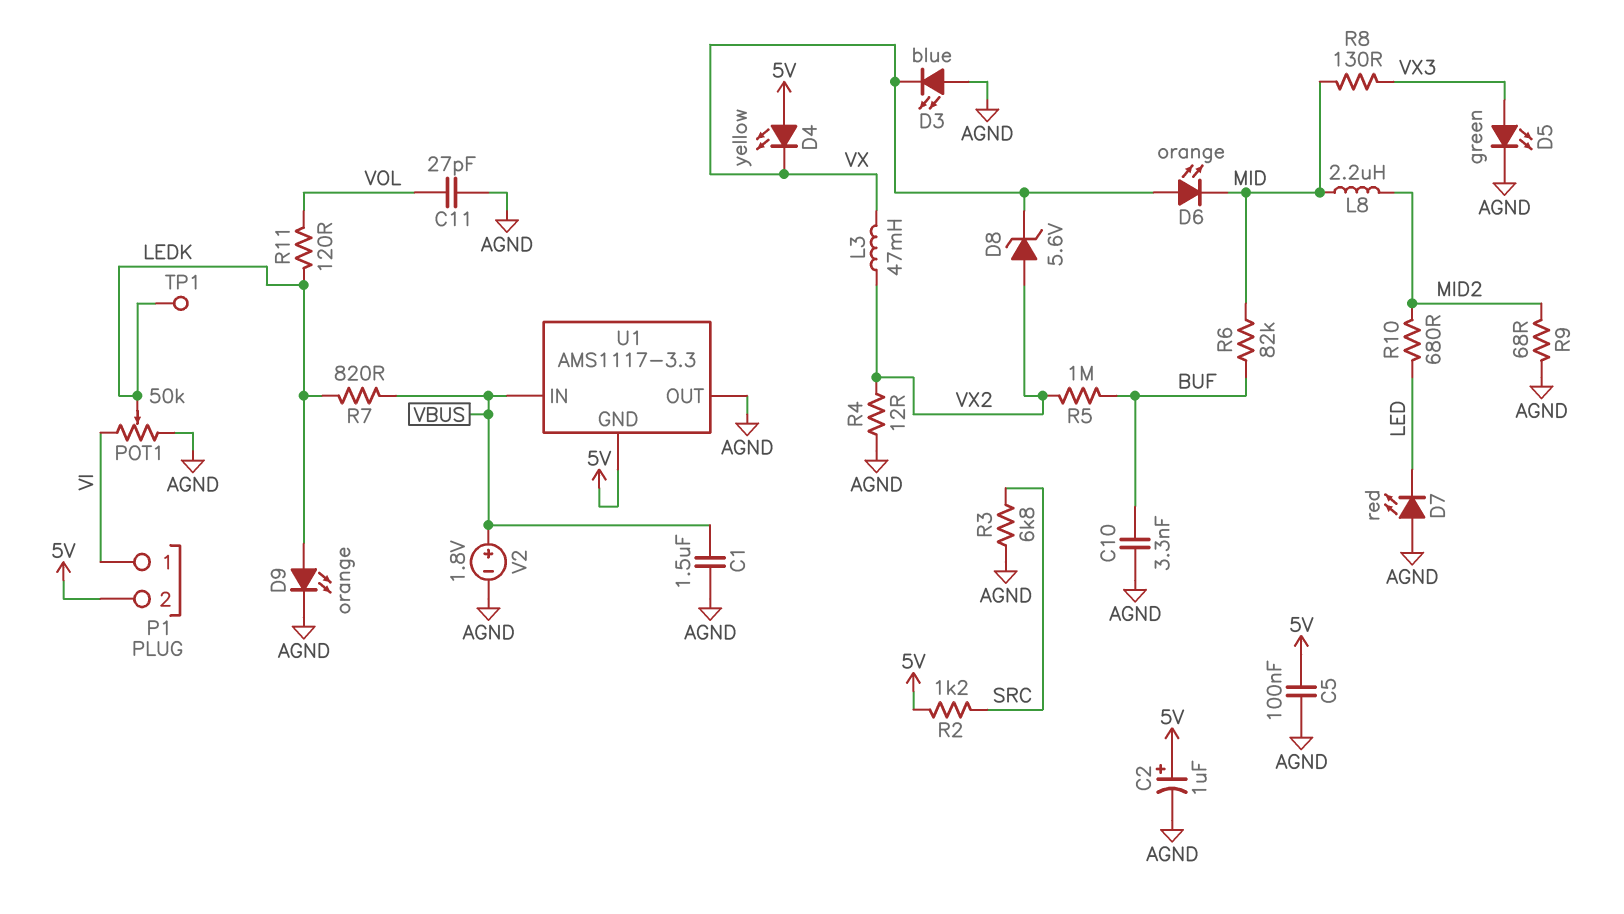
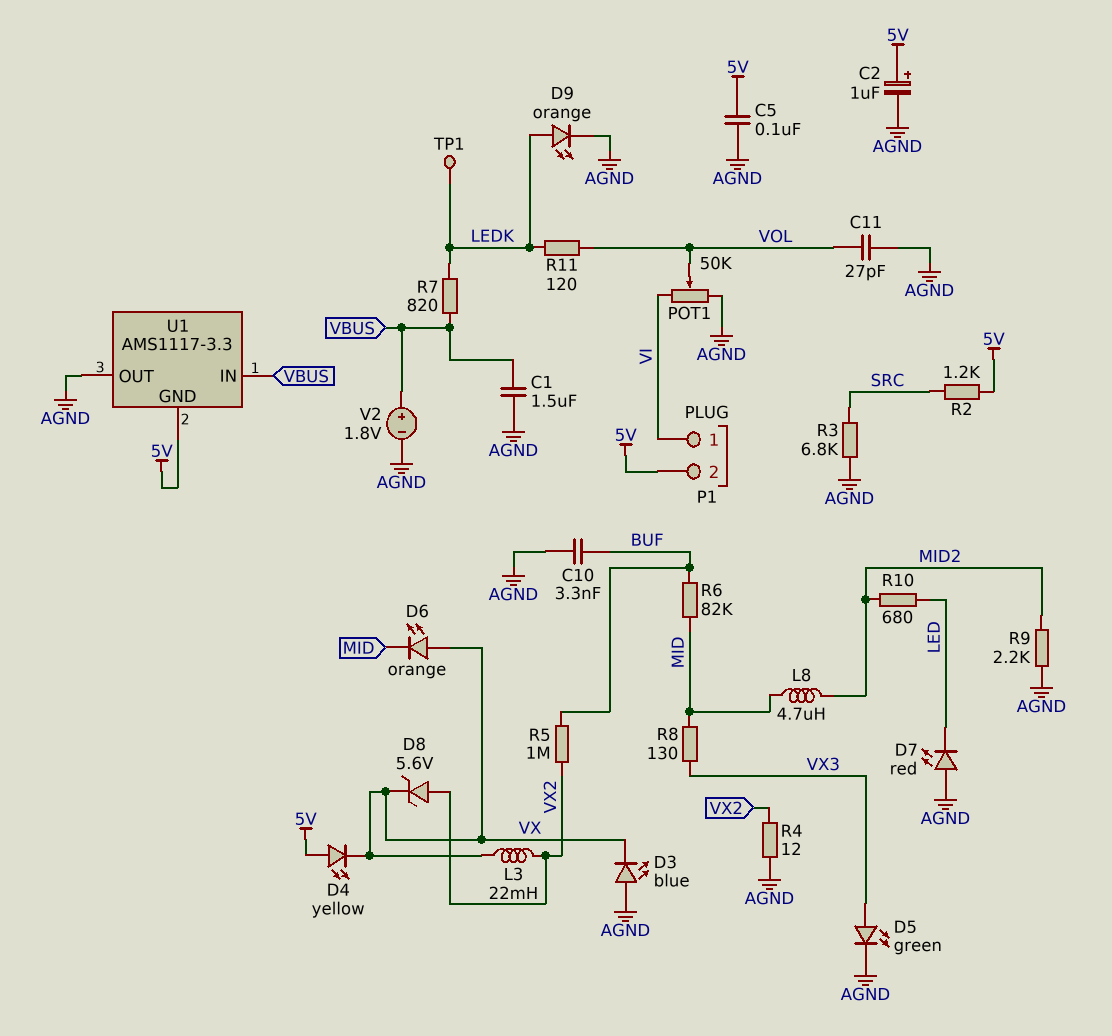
L3: 47mH (VX, VX2) -> 22mH (VX, VX2)
L8: 2.2uH (MID, MID2) -> 4.7uH (MID, MID2)
POT1: 50k (AGND, VI, wiper LEDK) -> 50k (AGND, VI, wiper VOL)
R9: 68 (AGND, MID2) -> 2.2k (AGND, MID2)

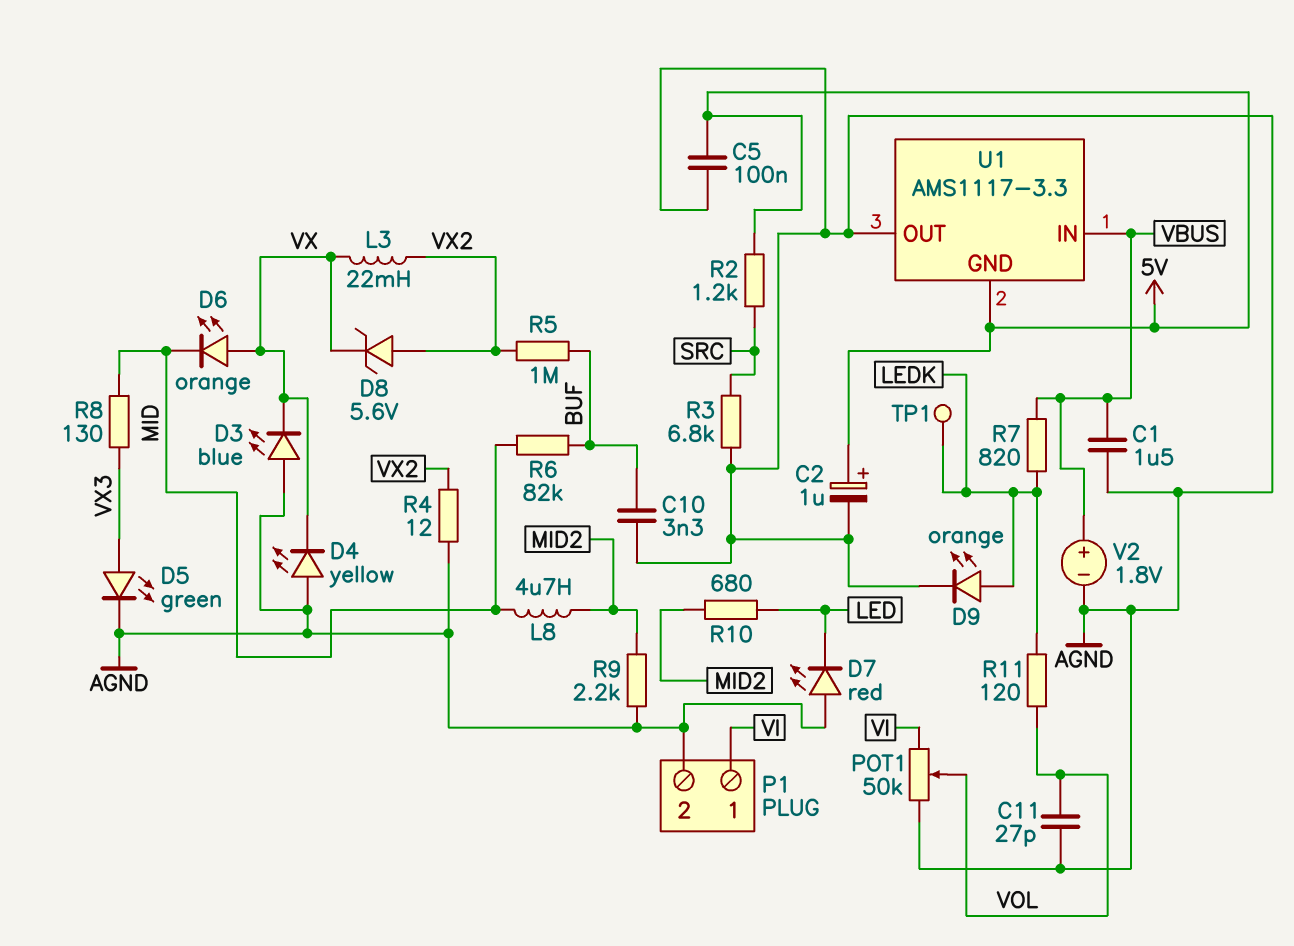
D4: LED yellow (A 5V, K VX) -> LED yellow (A AGND, K VX)
P1 pin 2: 5V -> AGND

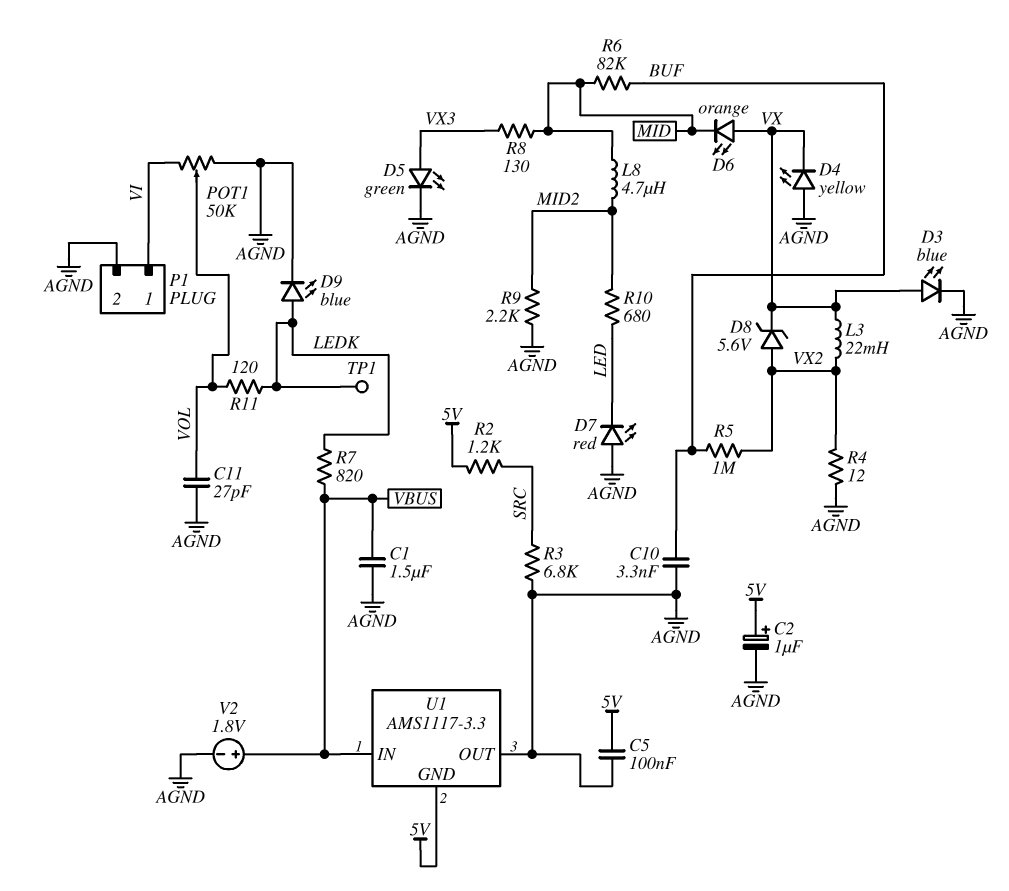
D3: LED blue (A AGND, K VX) -> LED blue (A VX, K AGND)
D9: LED orange (A LEDK, K AGND) -> LED blue (A LEDK, K AGND)

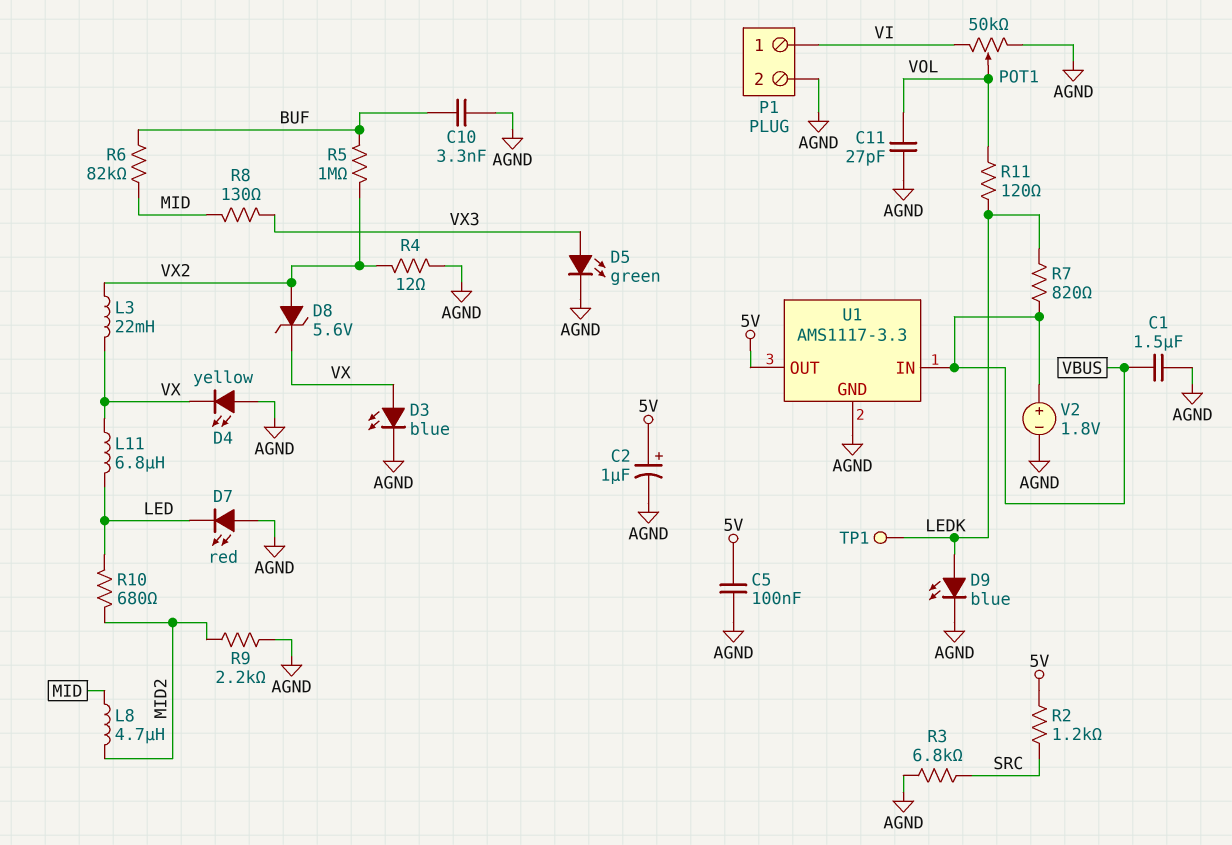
D6: LED orange (A VX, K MID) -> none
L11: none -> 6.8uH (LED, VX)
U1 pin GND: 5V -> AGND
U1 pin OUT: AGND -> 5V

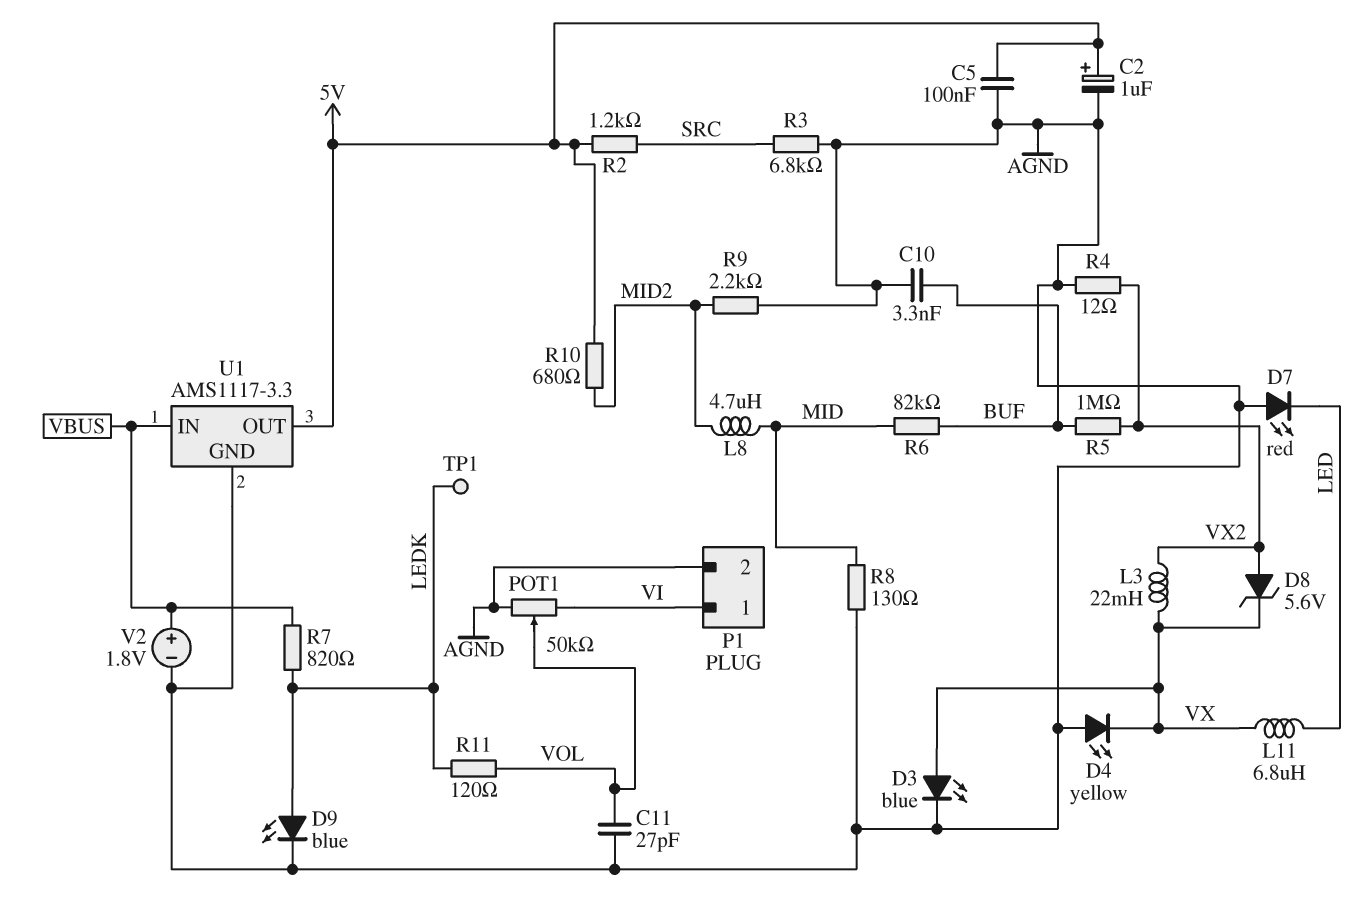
C1: 1.5uF (AGND, VBUS) -> none
D5: LED green (A VX3, K AGND) -> none
R8: 130 (MID, VX3) -> 130 (AGND, MID)
R10: 680 (LED, MID2) -> 680 (5V, MID2)

